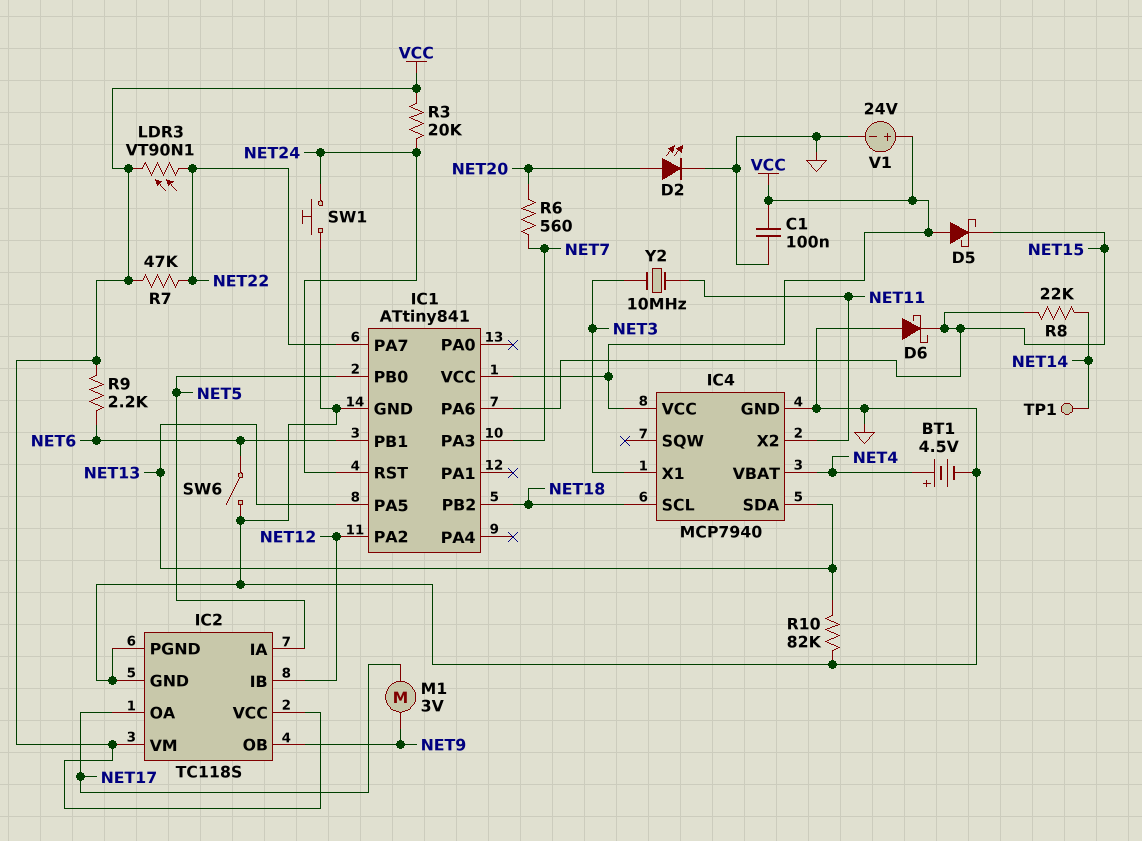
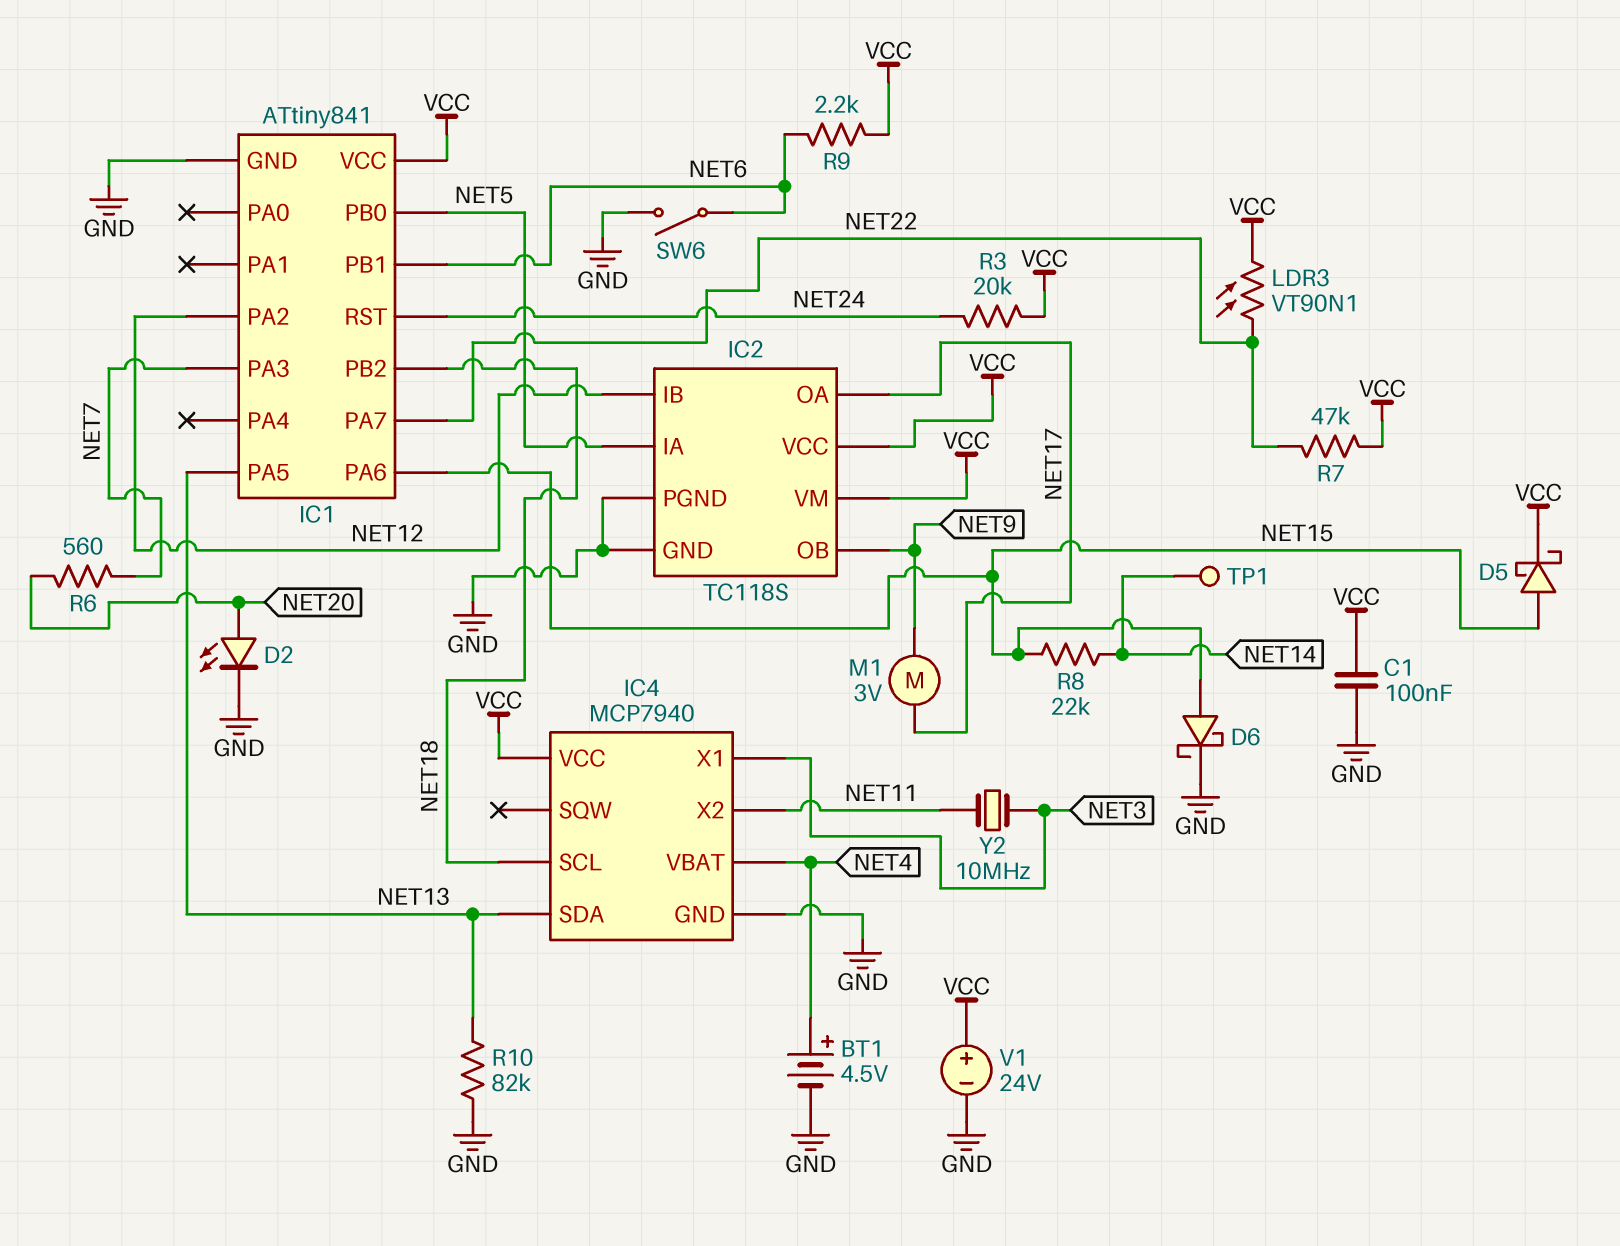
D5: schottky (A VCC, K NET15) -> schottky (A NET15, K VCC)
D6: schottky (A GND, K NET15) -> schottky (A NET15, K GND)
SW1: button (GND, NET24) -> none

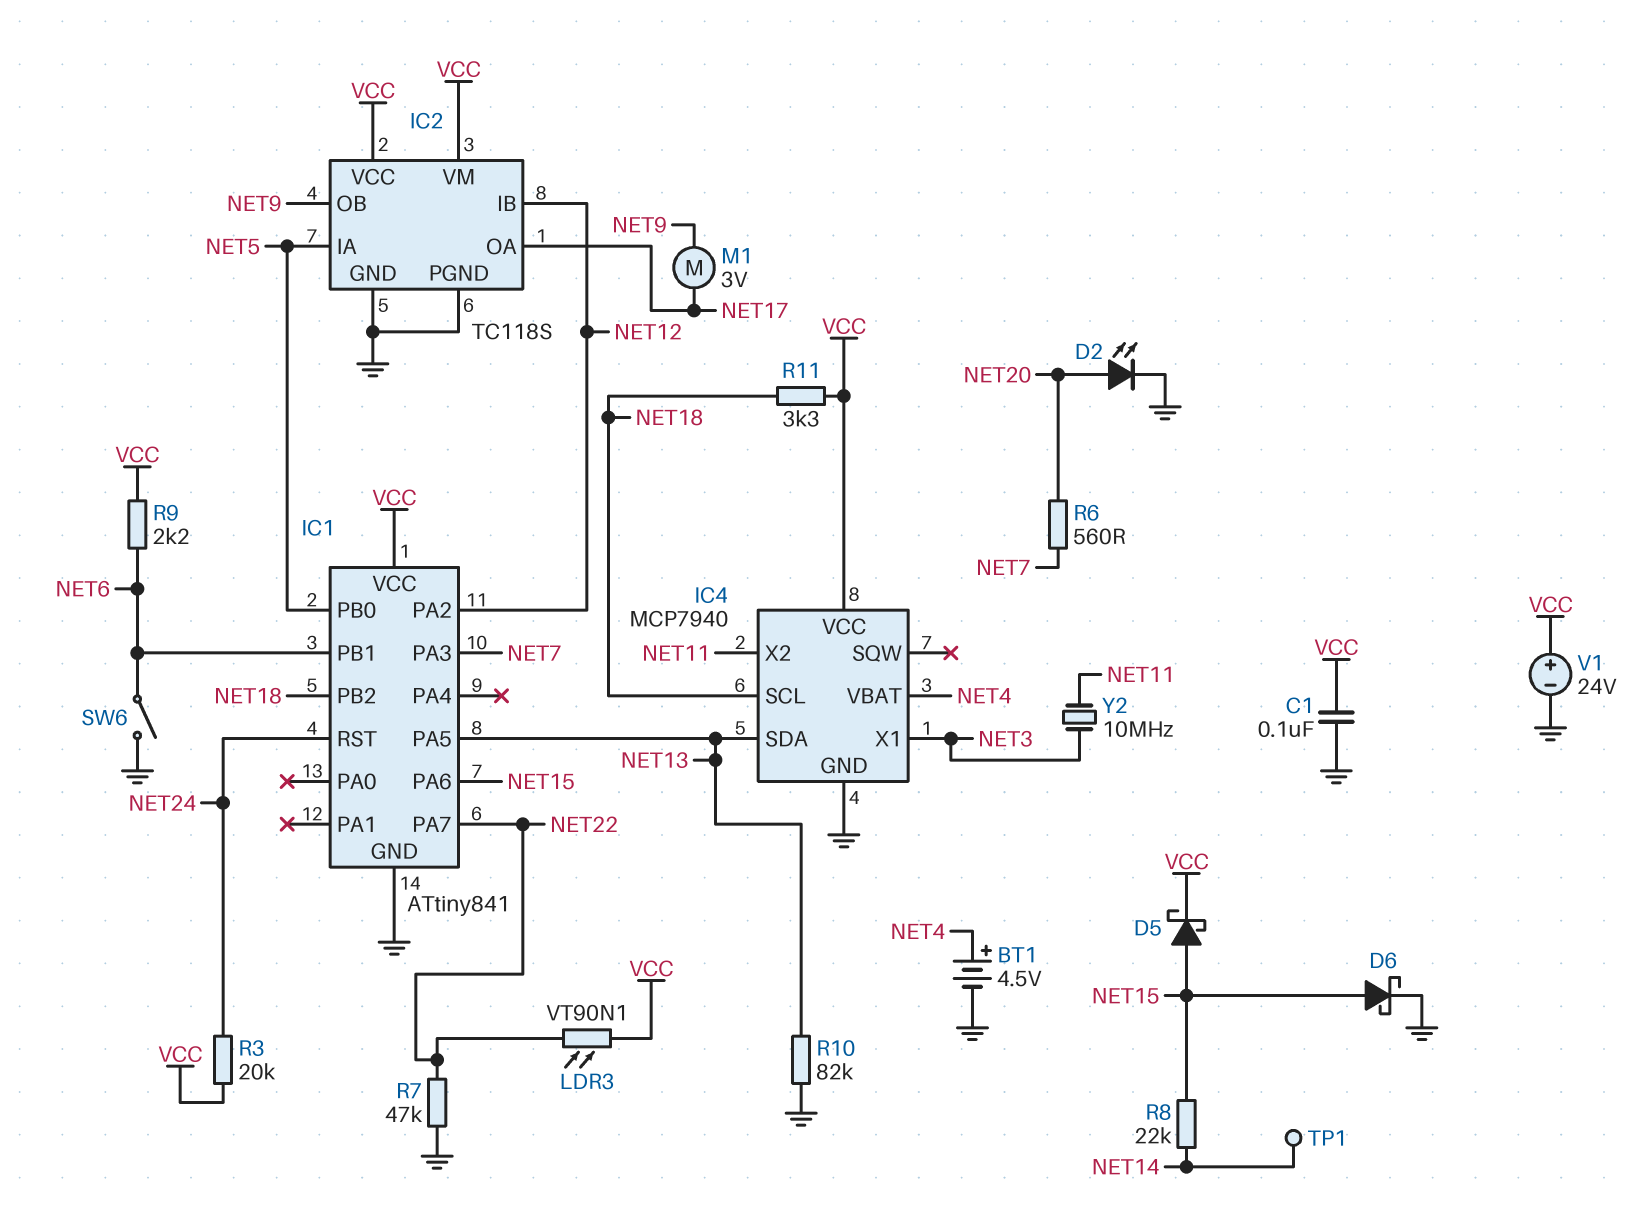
R7: 47k (NET22, VCC) -> 47k (GND, NET22)
R11: none -> 3.3k (NET18, VCC)

